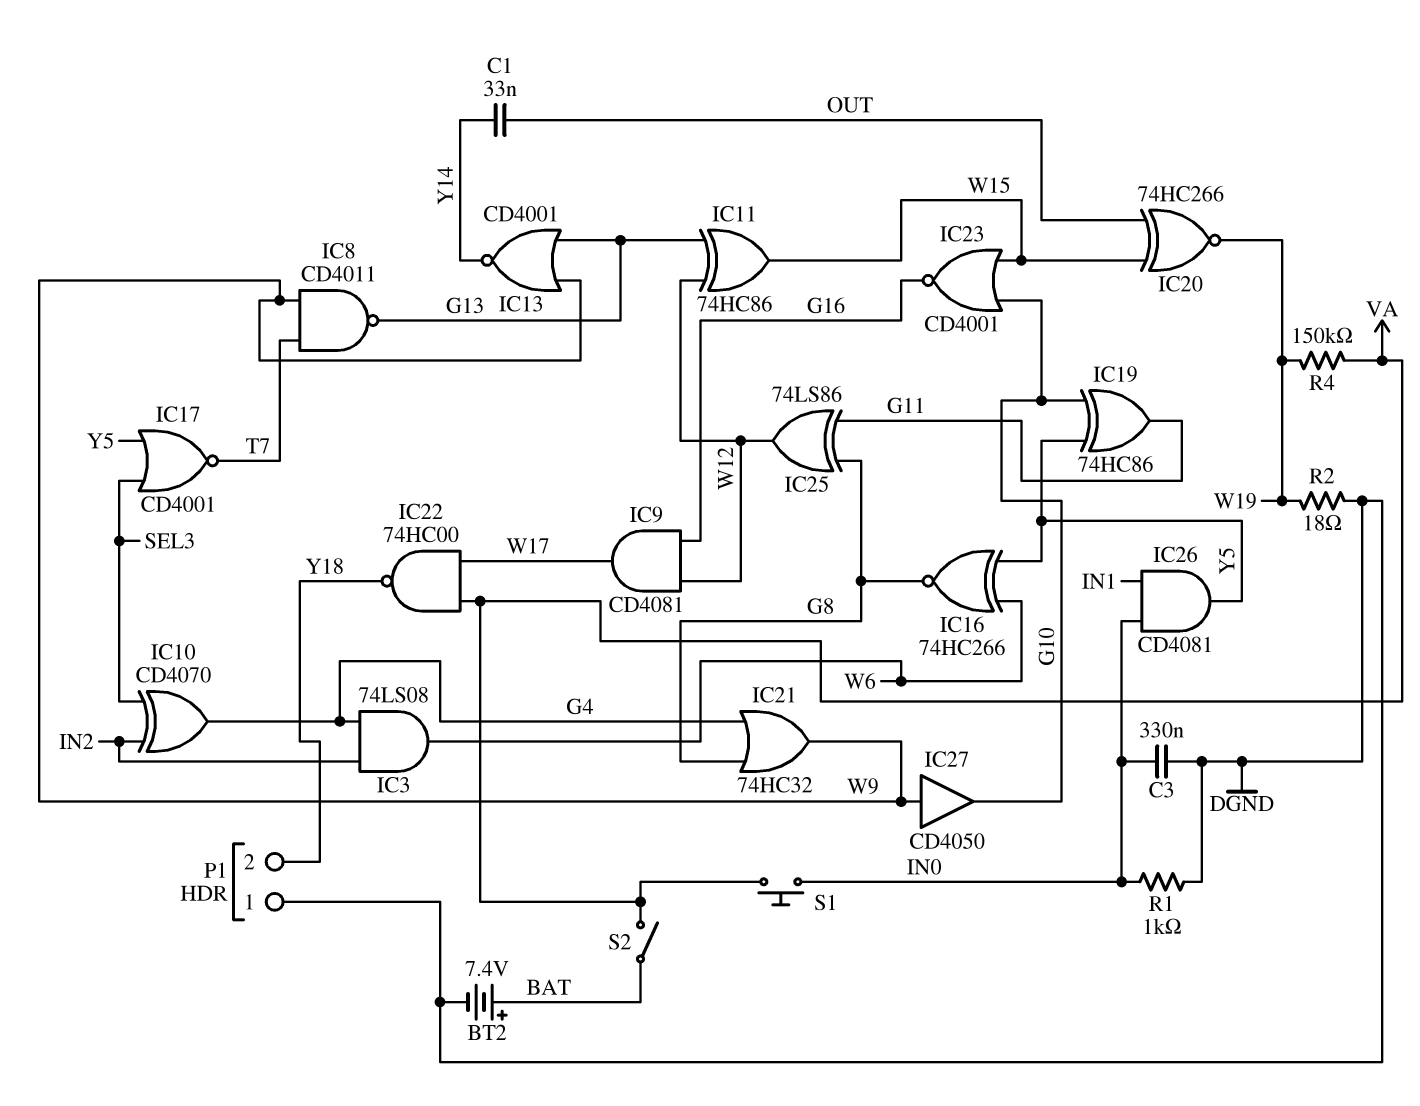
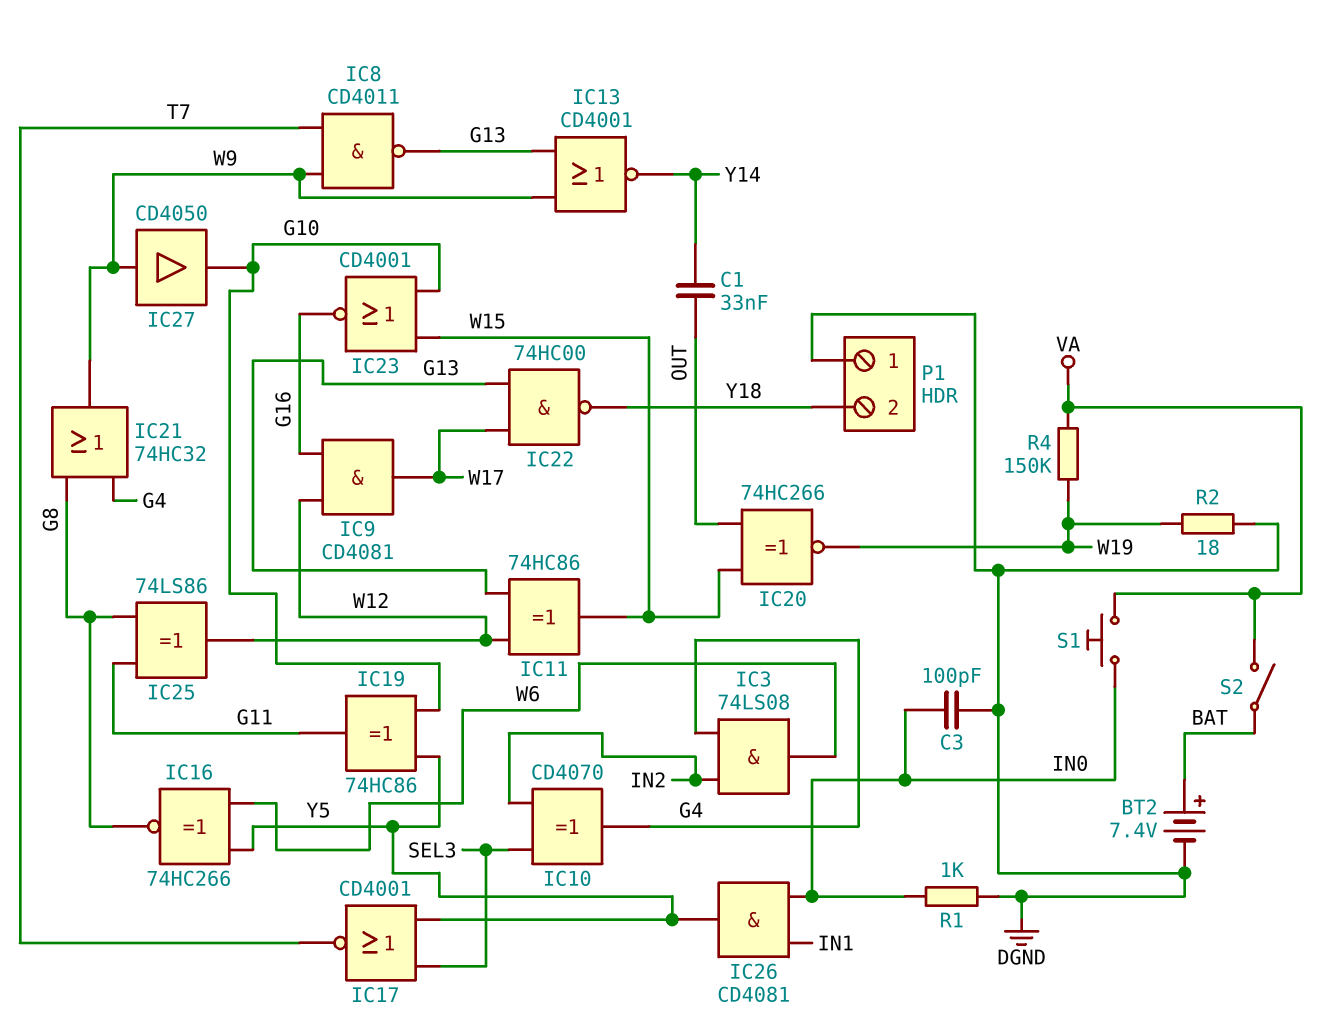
C3: 330nF (DGND, IN0) -> 100pF (DGND, IN0)
IC22: NAND 74HC00 (in VA, in W17, out Y18) -> NAND 74HC00 (in G13, in W17, out Y18)

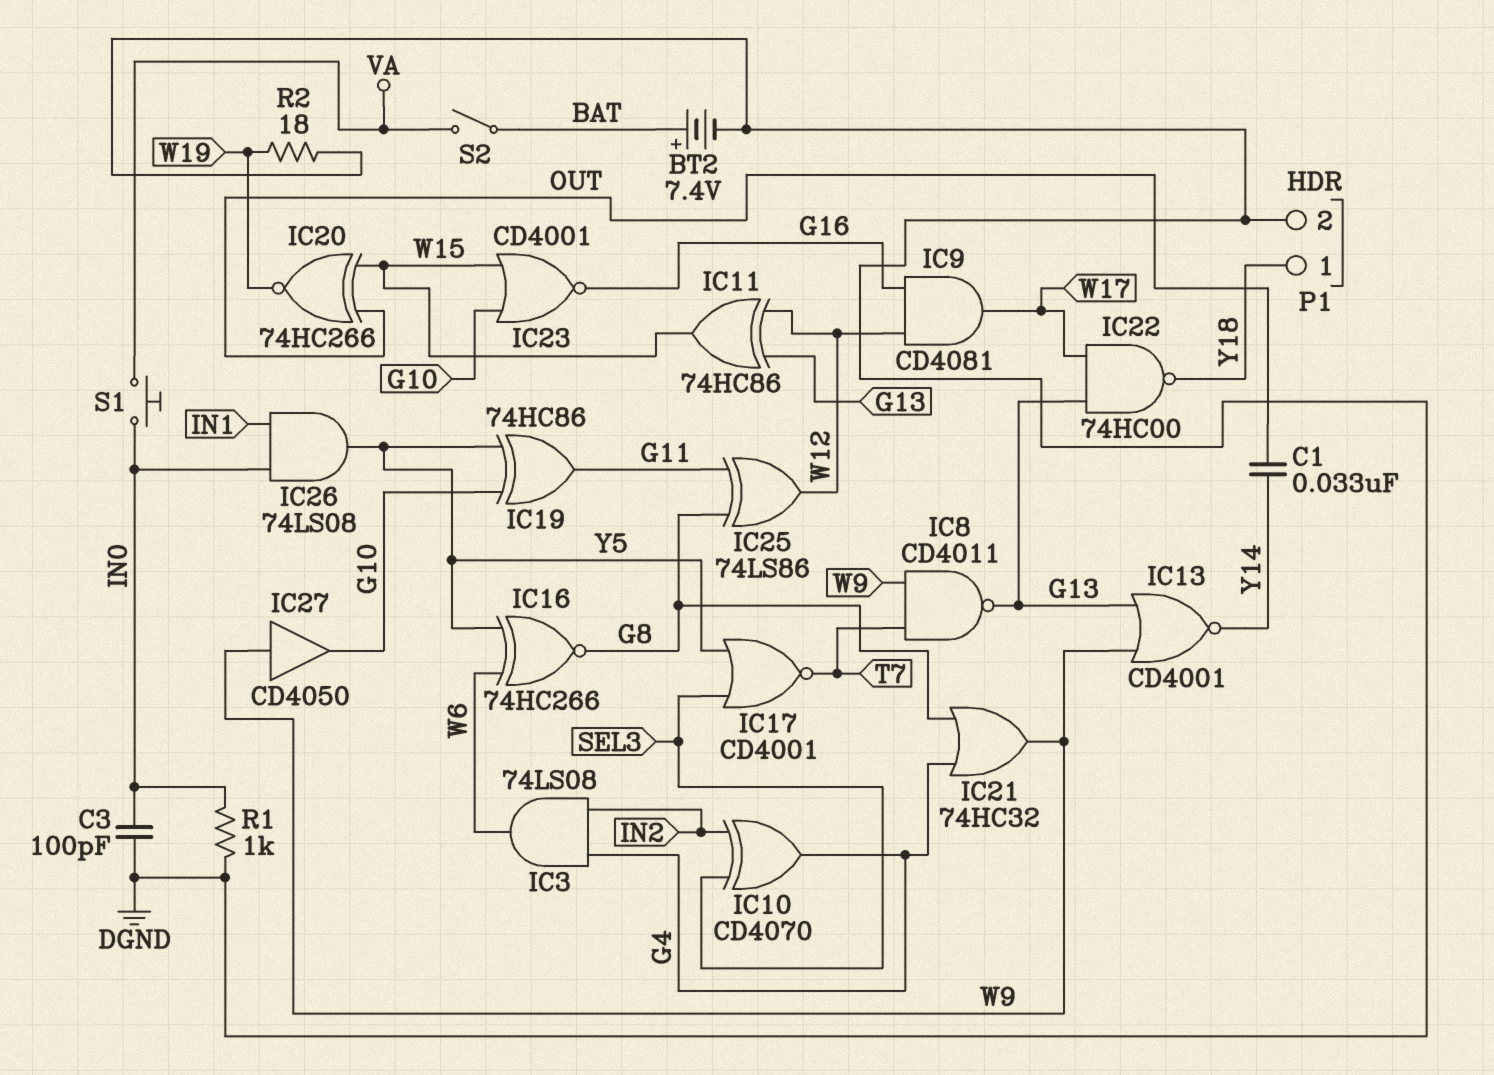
IC26: AND CD4081 (in IN0, in IN1, out Y5) -> AND 74LS08 (in IN0, in IN1, out Y5)
P1 pin 1: DGND -> Y18
P1 pin 2: Y18 -> DGND
R4: 150k (VA, W19) -> none

